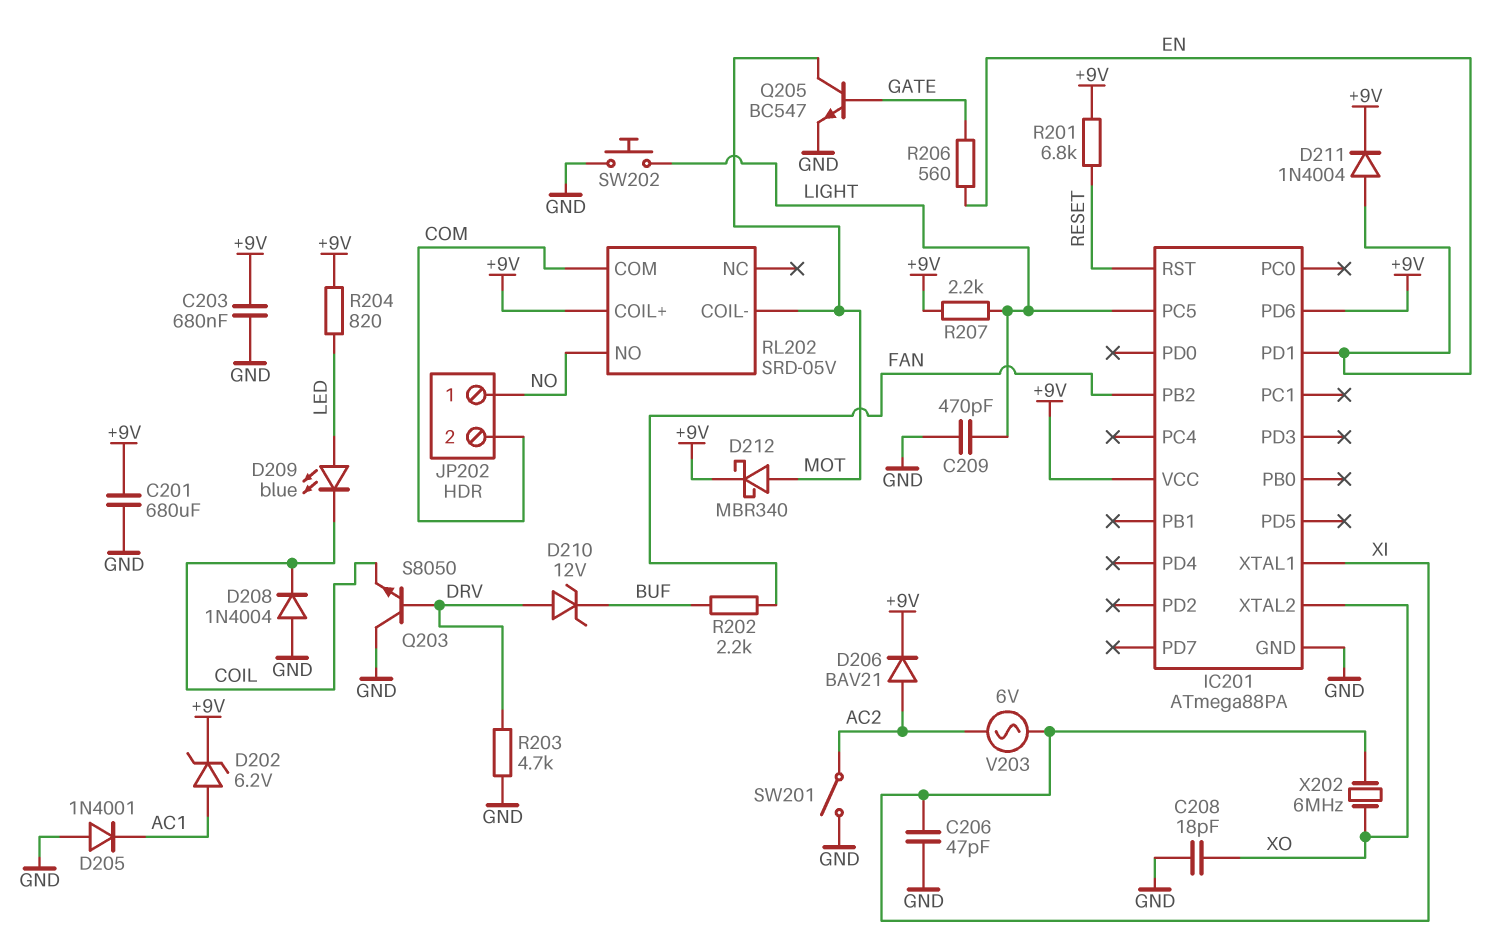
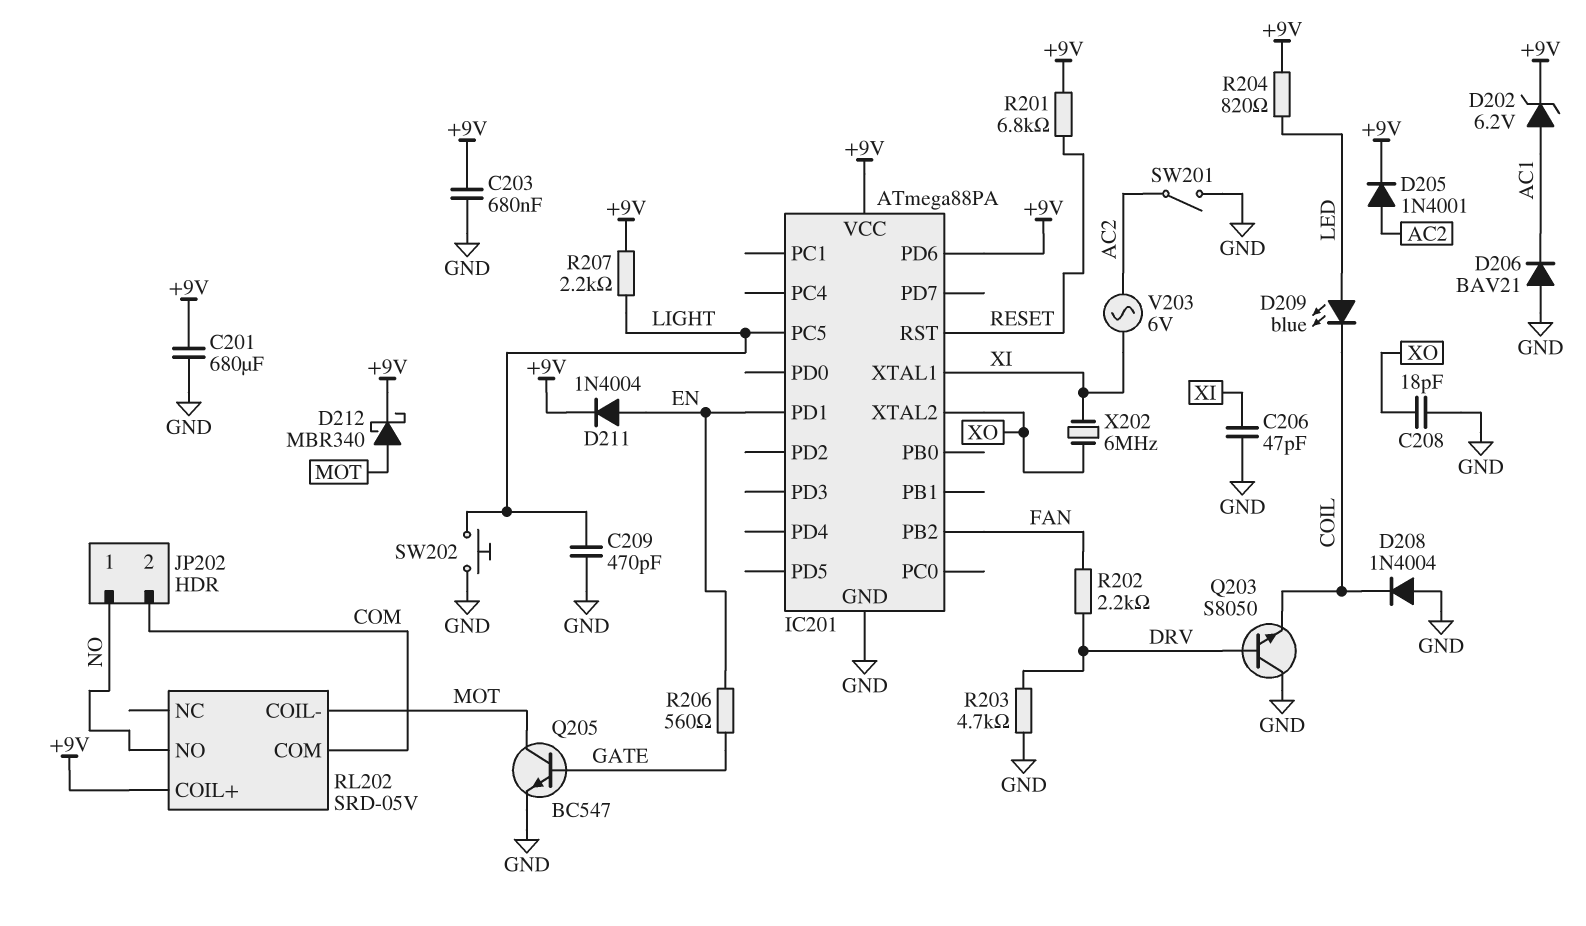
D205: diode 1N4001 (A GND, K AC1) -> diode 1N4001 (A AC2, K +9V)
D206: diode BAV21 (A AC2, K +9V) -> diode BAV21 (A GND, K AC1)
D210: zener 12V (A DRV, K BUF) -> none
R202: 2.2k (BUF, FAN) -> 2.2k (DRV, FAN)

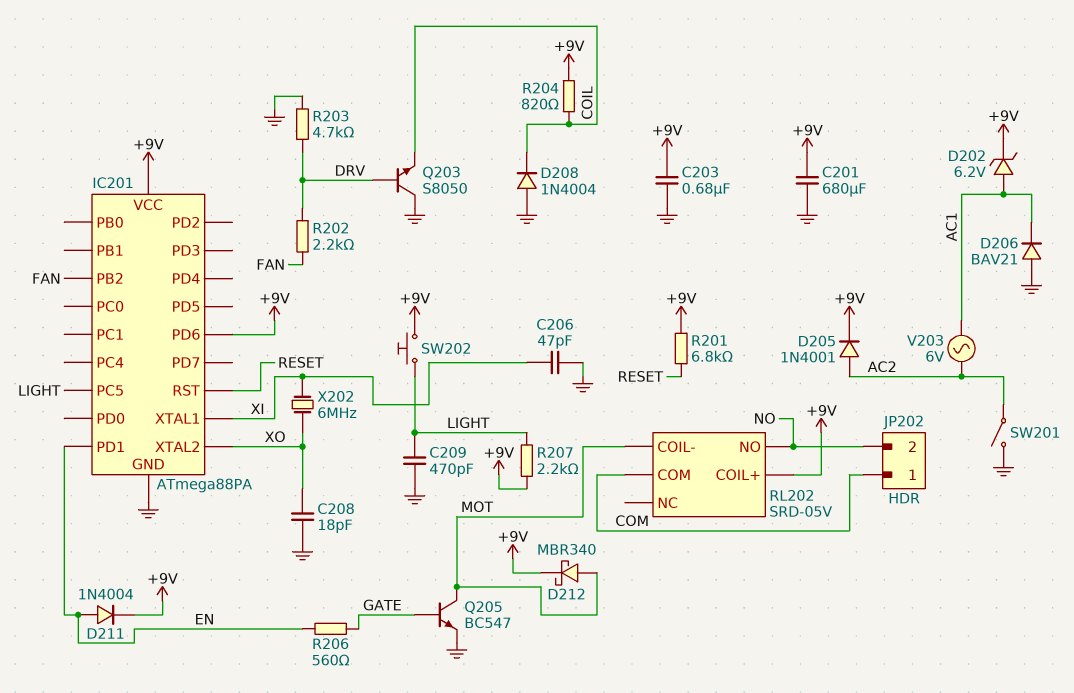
D209: LED blue (A LED, K COIL) -> none
JP202 pin 1: NO -> COM
JP202 pin 2: COM -> NO
R204: 820 (+9V, LED) -> 820 (+9V, COIL)
SW202: button (GND, LIGHT) -> button (+9V, LIGHT)
V203: AC 6V (AC2, XI) -> AC 6V (AC1, AC2)

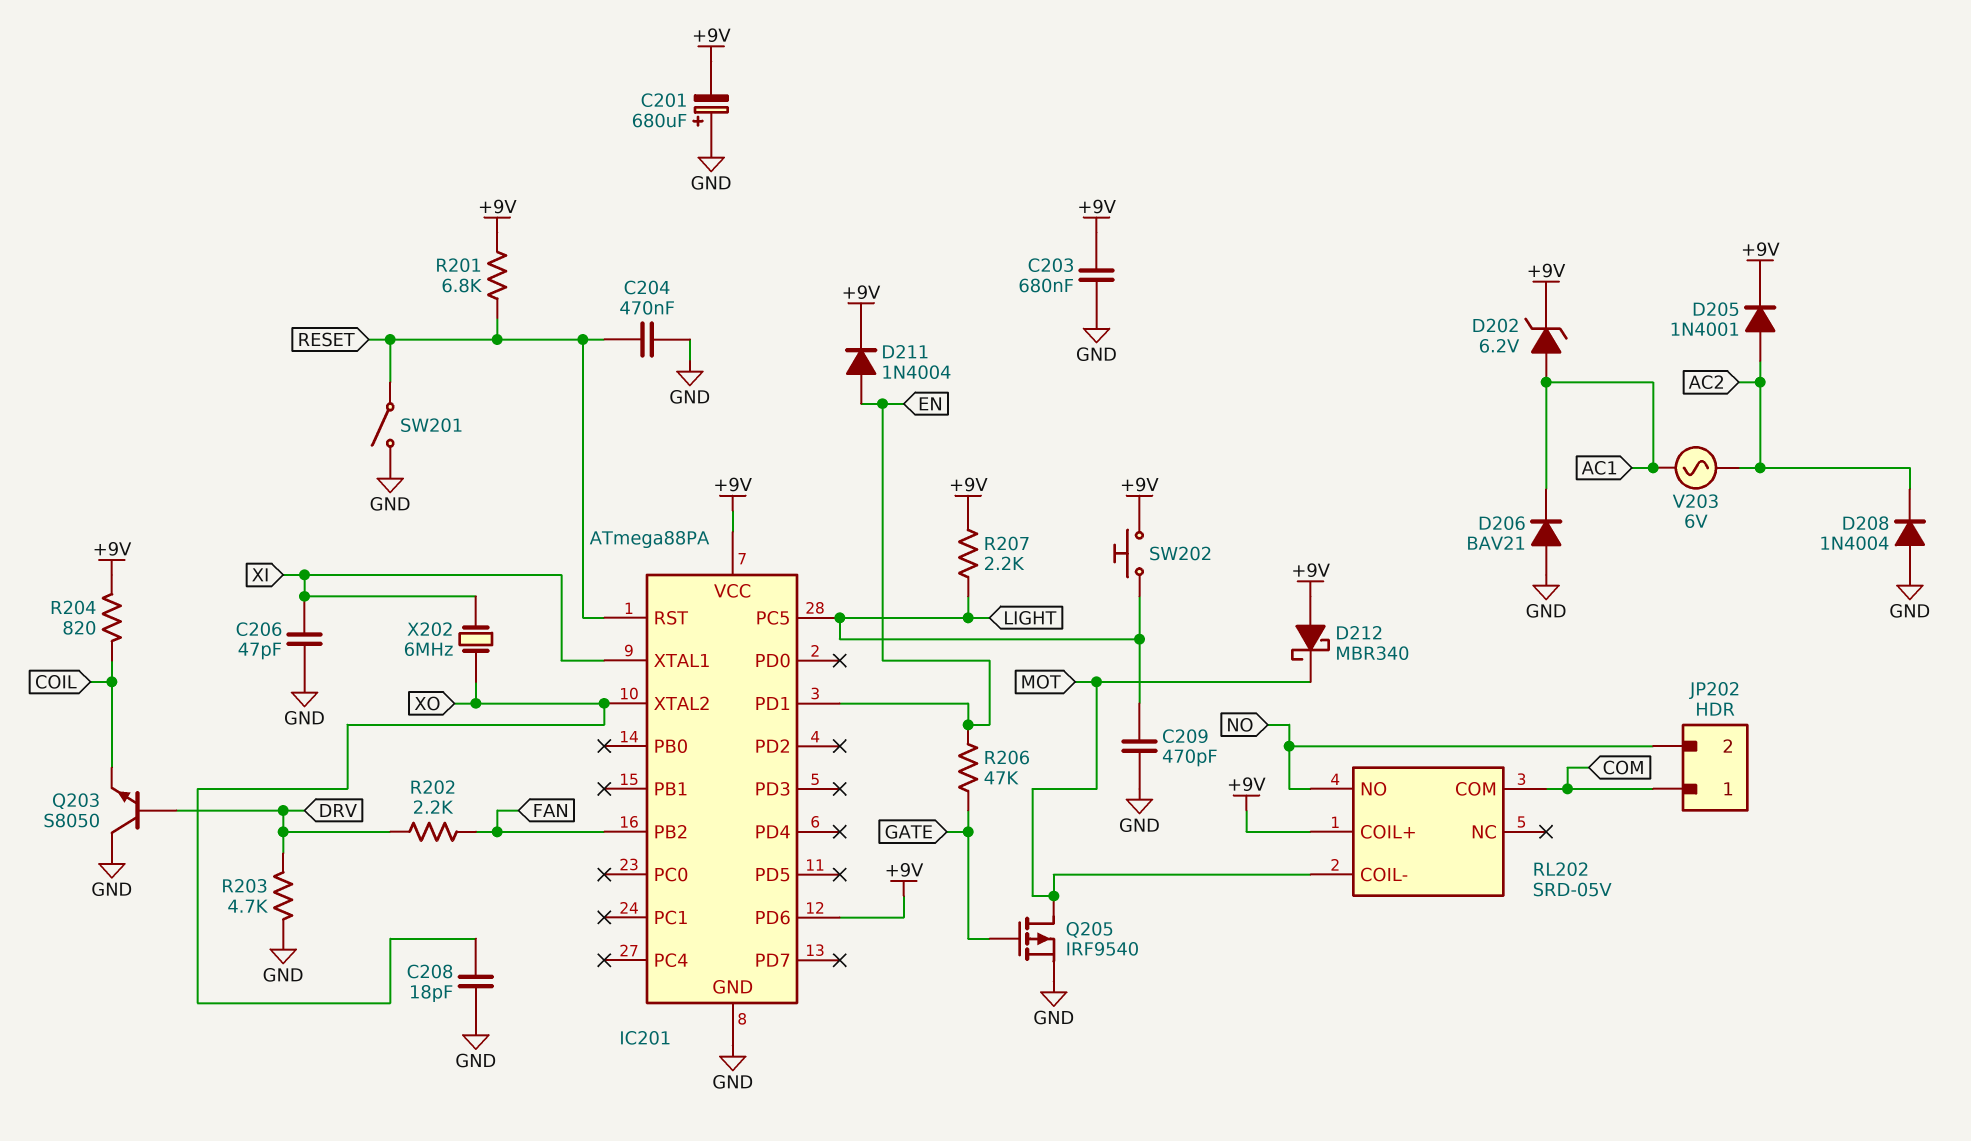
C201: 680uF (+9V, GND) -> 680uF (plus GND, minus +9V)
C204: none -> 470nF (GND, RESET)
D208: diode 1N4004 (A GND, K COIL) -> diode 1N4004 (A GND, K AC2)
D212: schottky MBR340 (A MOT, K +9V) -> schottky MBR340 (A +9V, K MOT)
Q205: NPN BC547 (B GATE, C MOT, E GND) -> PMOS IRF9540 (G GATE, D MOT, S GND)
R206: 560 (EN, GATE) -> 47k (EN, GATE)
SW201: switch (AC2, GND) -> switch (GND, RESET)

